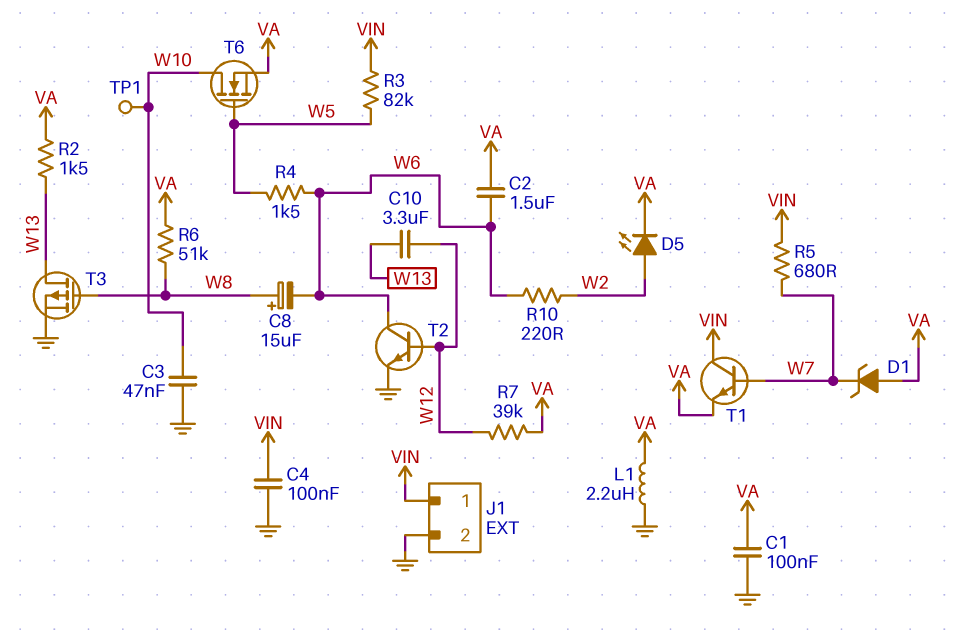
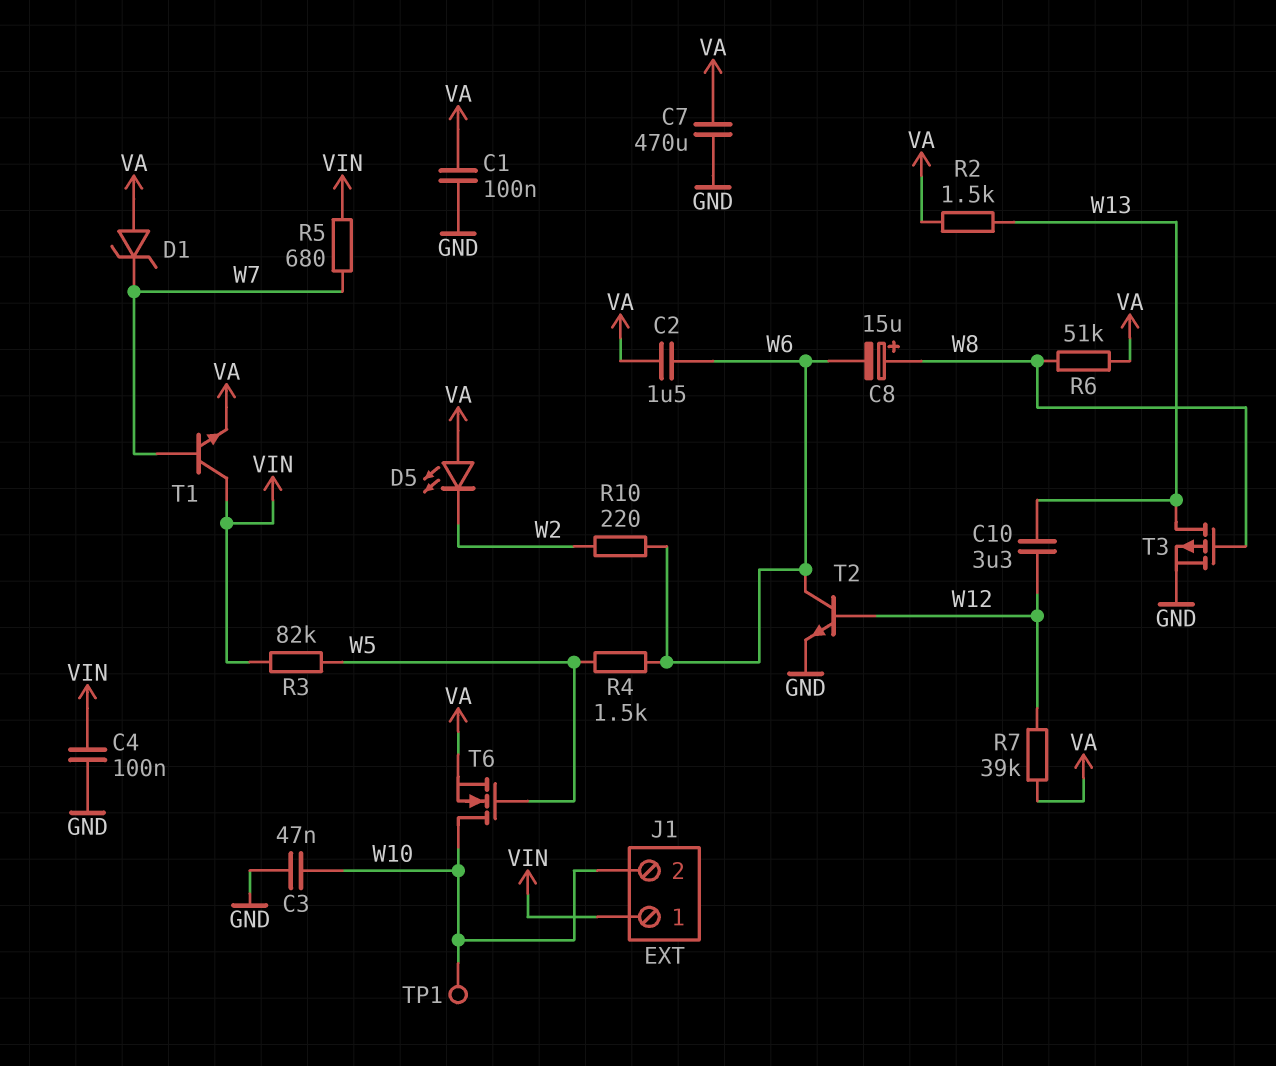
C7: none -> 470uF (GND, VA)
D5: LED (A W2, K VA) -> LED (A VA, K W2)
J1 pin 2: GND -> W10
L1: 2.2uH (GND, VA) -> none

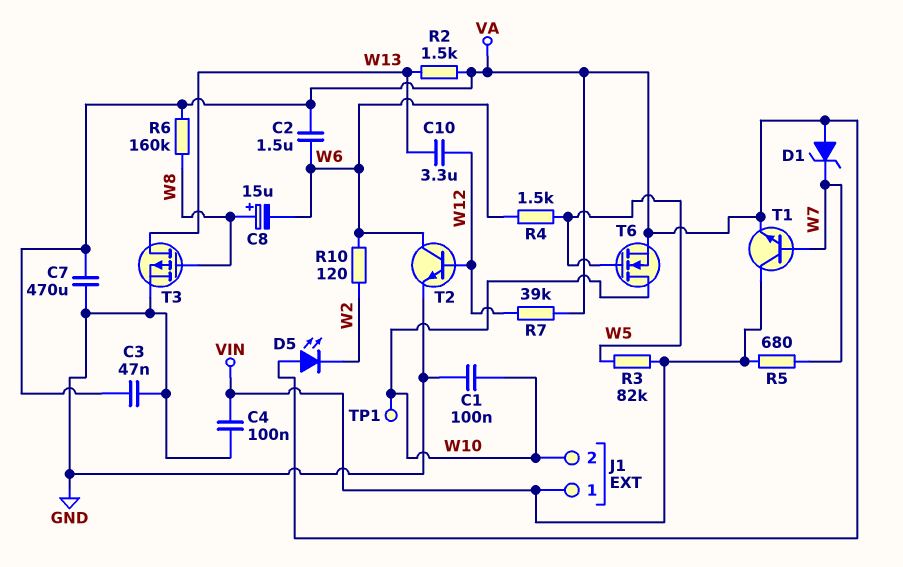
C1: 100nF (GND, VA) -> 100nF (GND, W10)
C3: 47nF (GND, W10) -> 47nF (GND, VA)
R6: 51k (VA, W8) -> 160k (VA, W8)
R10: 220 (W2, W6) -> 120 (W2, W6)

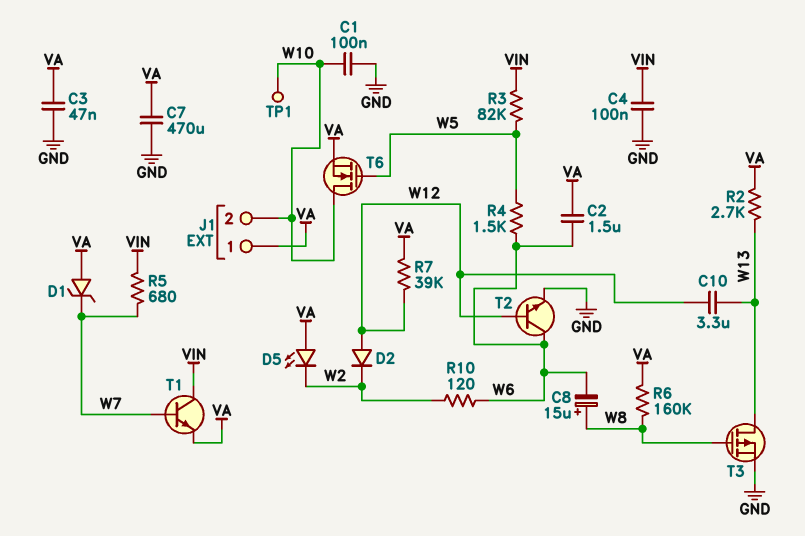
D2: none -> diode (A W12, K W2)
J1 pin 1: VIN -> VA
R2: 1.5k (VA, W13) -> 2.7k (VA, W13)

